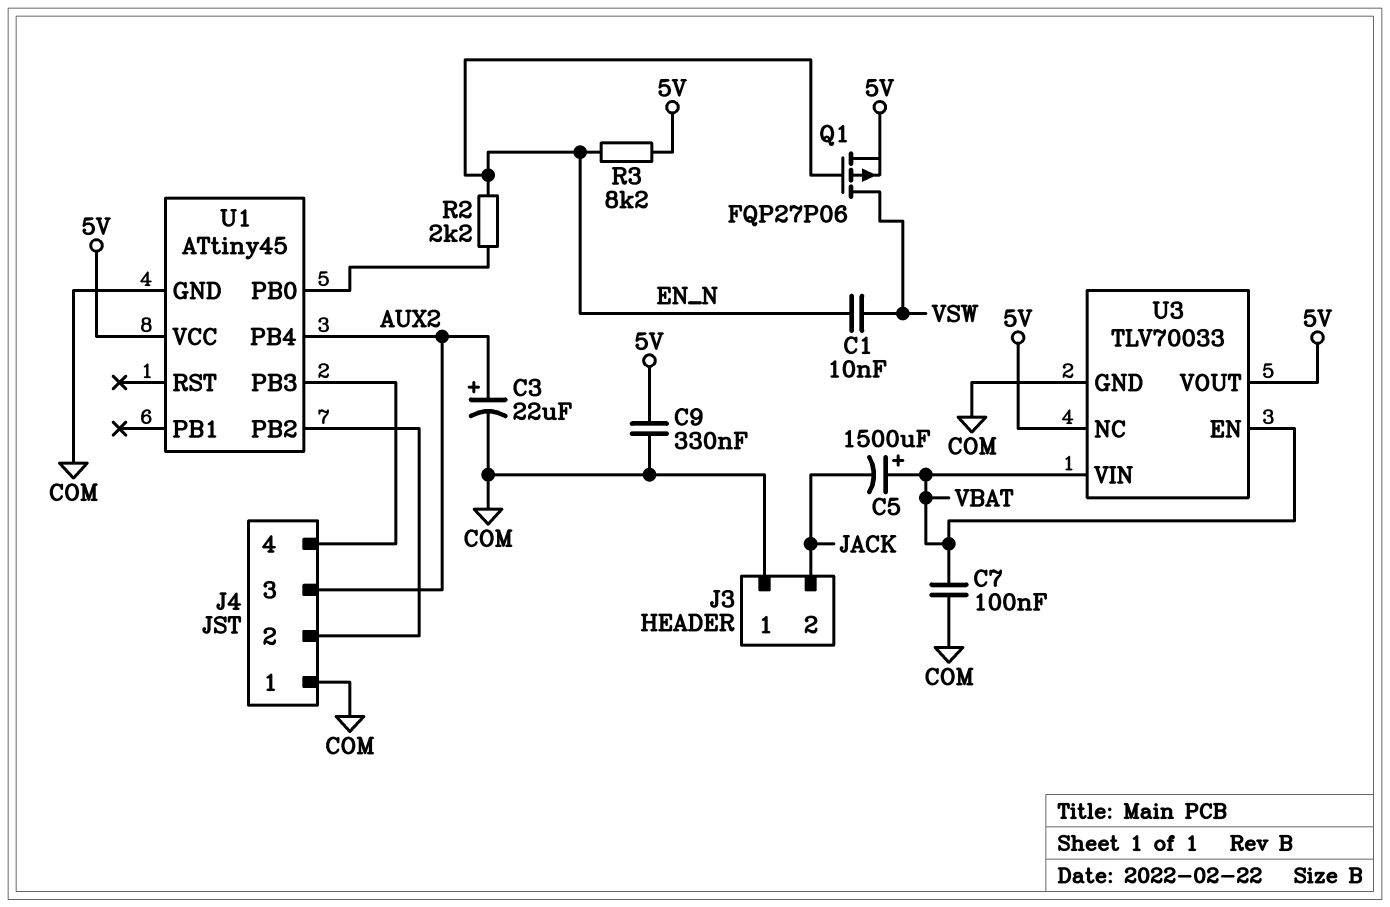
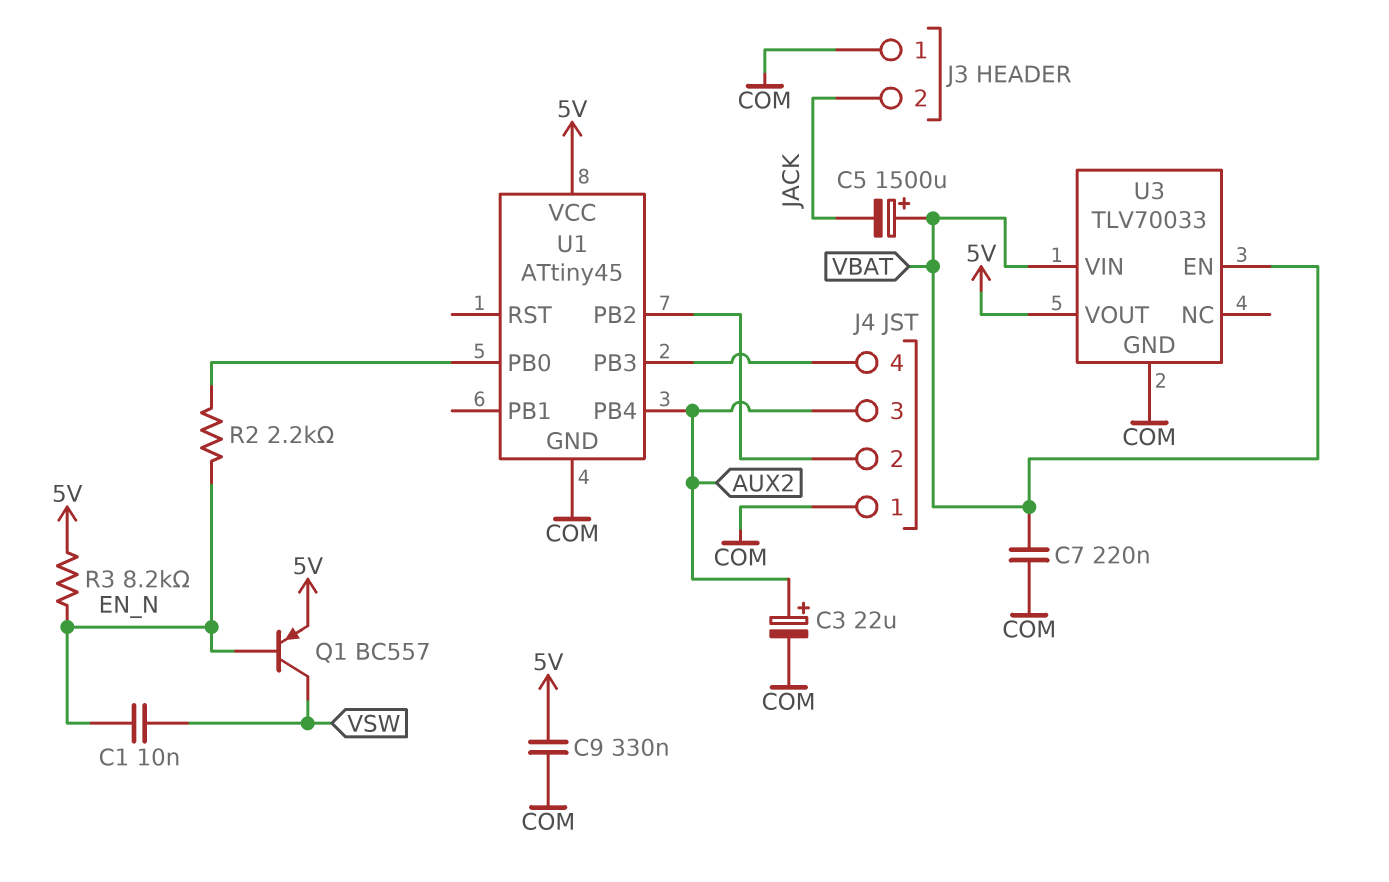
C7: 100nF (COM, VBAT) -> 220nF (COM, VBAT)
Q1: PMOS FQP27P06 (G EN_N, D VSW, S 5V) -> PNP BC557 (B EN_N, C VSW, E 5V)
U3 pin NC: 5V -> none

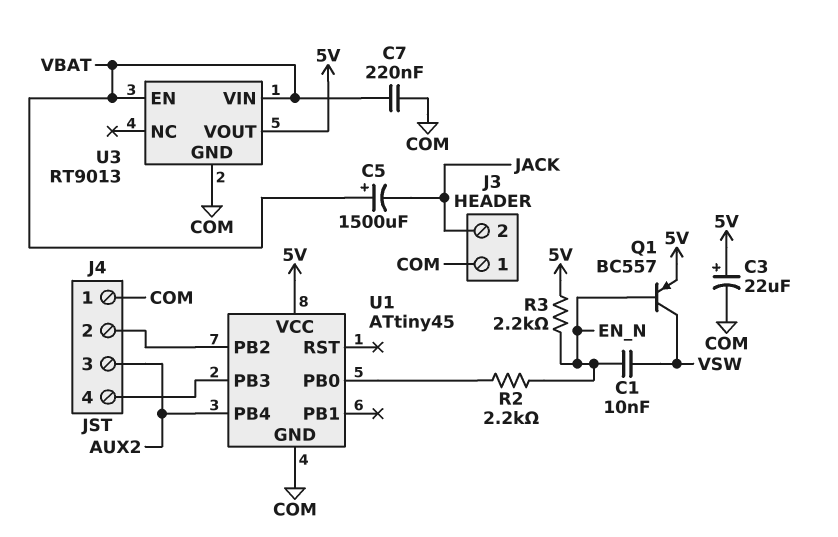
C3: 22uF (plus AUX2, minus COM) -> 22uF (plus 5V, minus COM)
C9: 330nF (5V, COM) -> none
R3: 8.2k (5V, EN_N) -> 2.2k (5V, EN_N)
U3: TLV70033 -> RT9013

